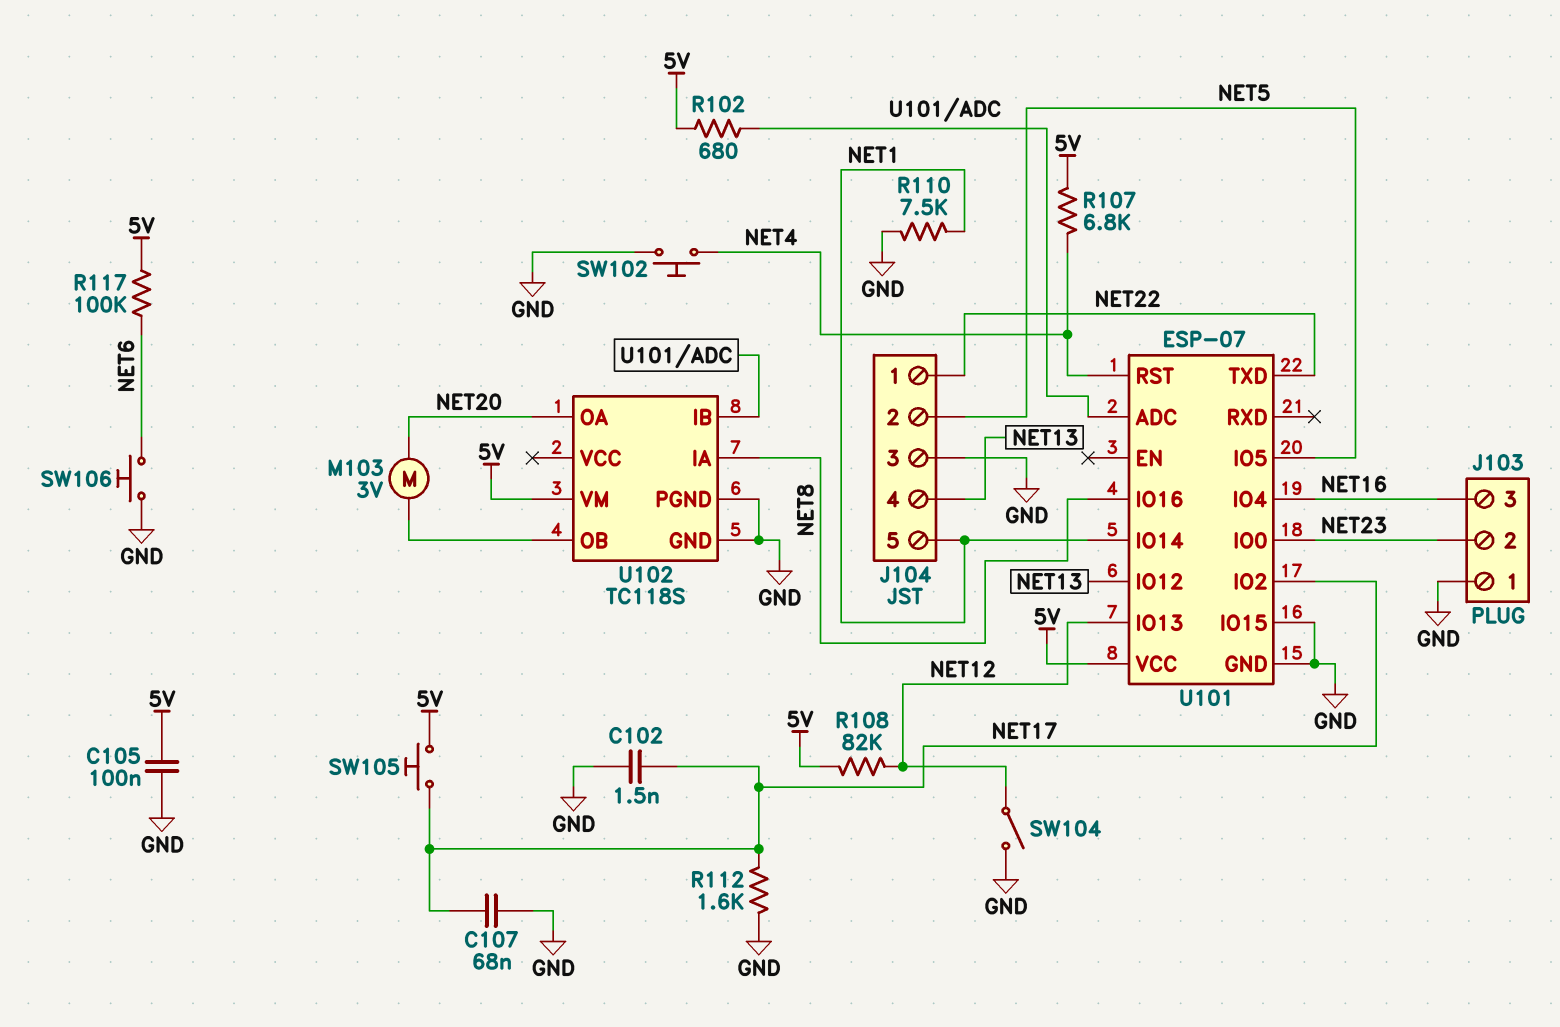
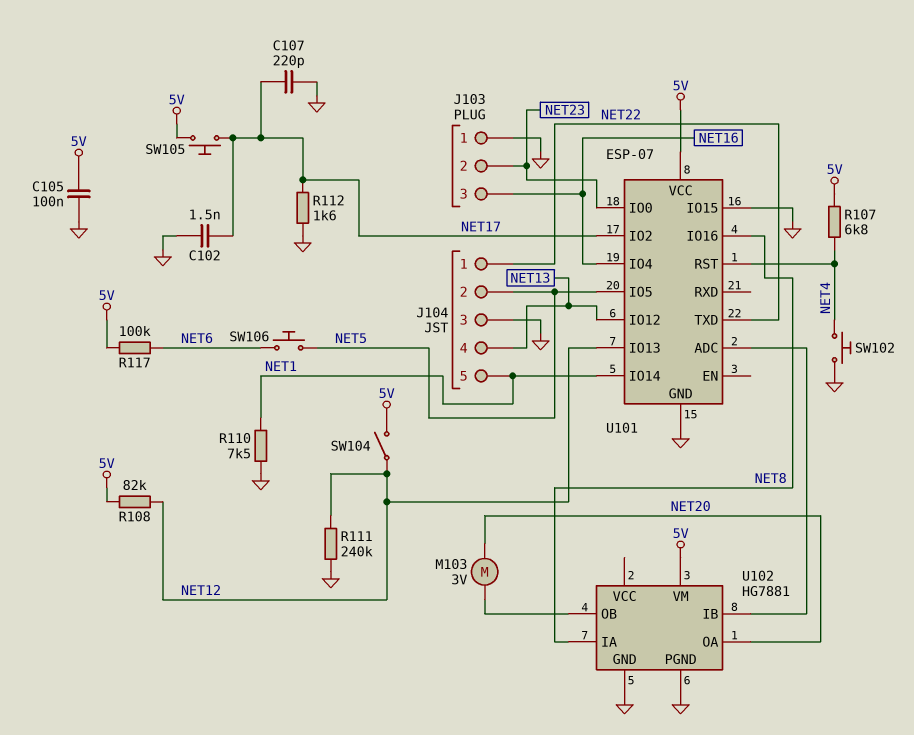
C107: 68nF (GND, NET17) -> 220pF (GND, NET17)
R102: 680 (5V, U101/ADC) -> none
R111: none -> 240k (GND, NET12)
SW104: switch (GND, NET12) -> switch (5V, NET12)
SW106: button (GND, NET6) -> button (NET5, NET6)
U102: TC118S -> HG7881

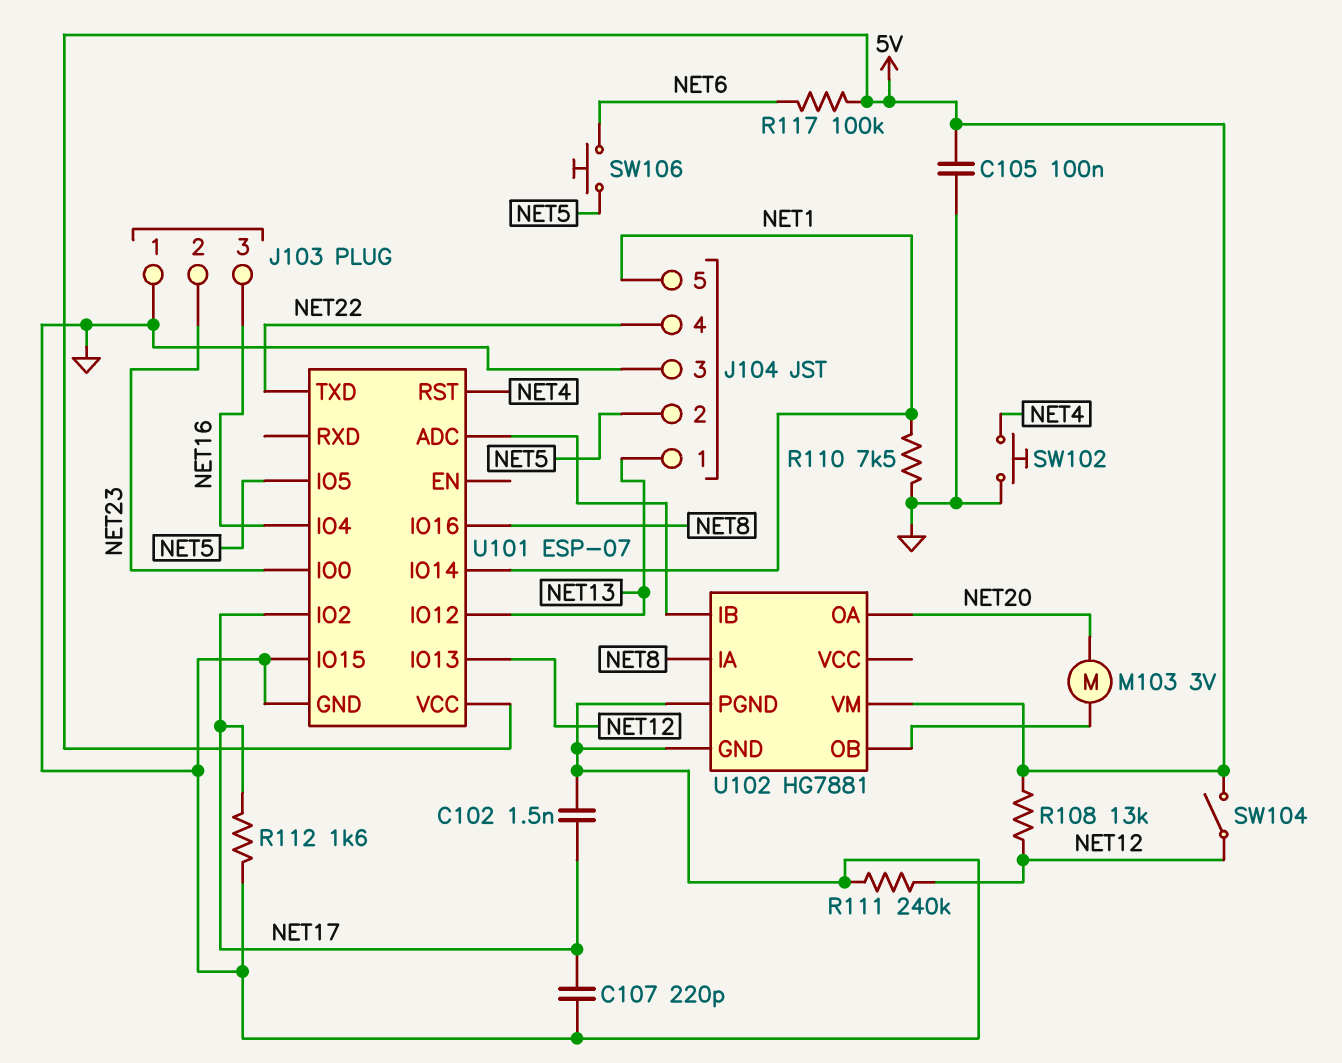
J104 pin 1: NET22 -> NET13
J104 pin 4: NET13 -> NET22
R107: 6.8k (5V, NET4) -> none
R108: 82k (5V, NET12) -> 13k (5V, NET12)
SW105: button (5V, NET17) -> none

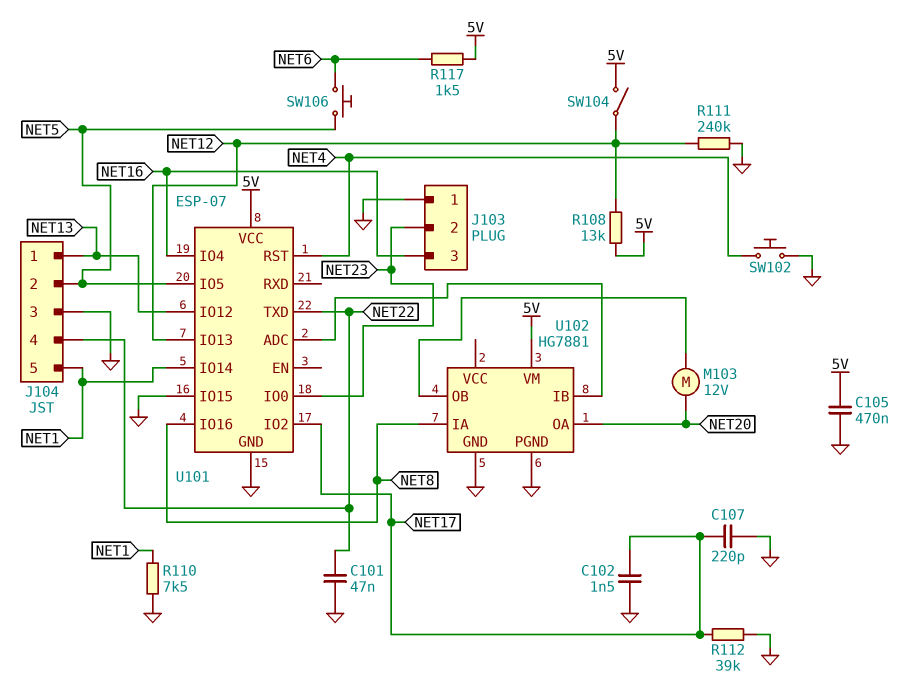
C101: none -> 47nF (GND, NET22)
C105: 100nF (5V, GND) -> 470nF (5V, GND)
M103: motor 3V (NET20, U102/OB) -> motor 12V (NET20, U102/OB)
R112: 1.6k (GND, NET17) -> 39k (GND, NET17)
R117: 100k (5V, NET6) -> 1.5k (5V, NET6)

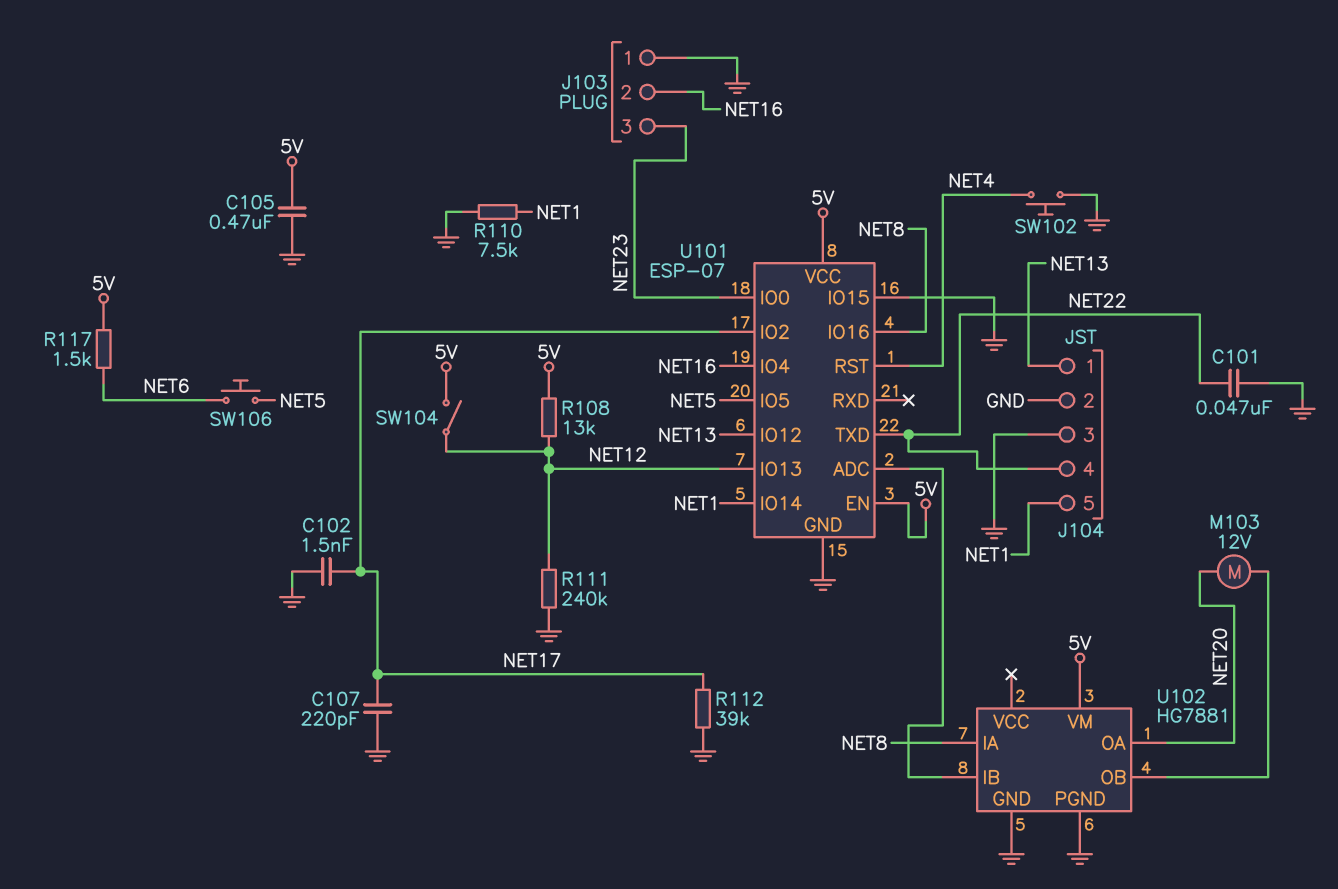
J103 pin 2: NET23 -> NET16
J103 pin 3: NET16 -> NET23
J104 pin 2: NET5 -> GND
U101 pin EN: none -> 5V

